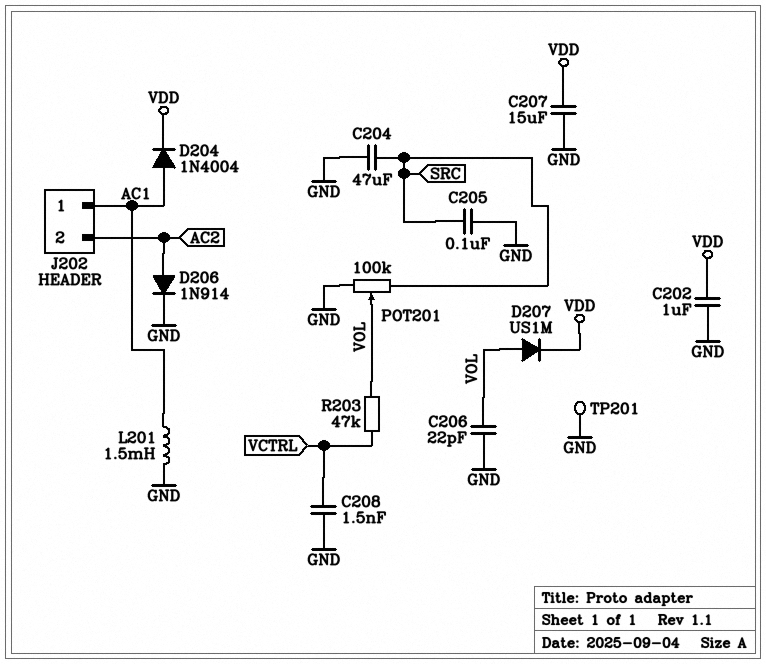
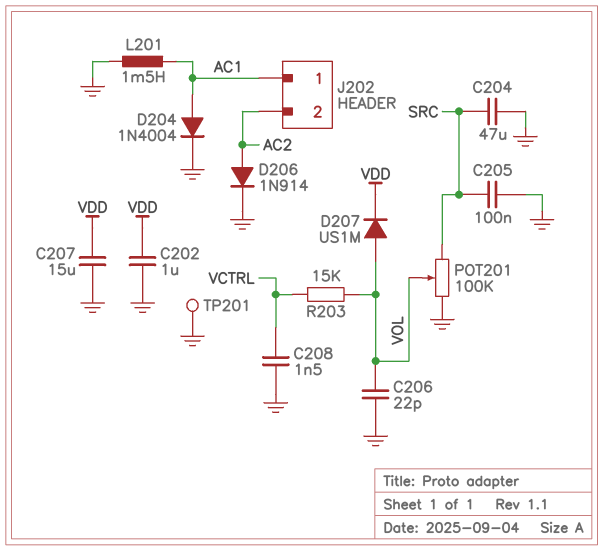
D204: diode 1N4004 (A AC1, K VDD) -> diode 1N4004 (A AC1, K GND)
R203: 47k (VCTRL, VOL) -> 15k (VCTRL, VOL)

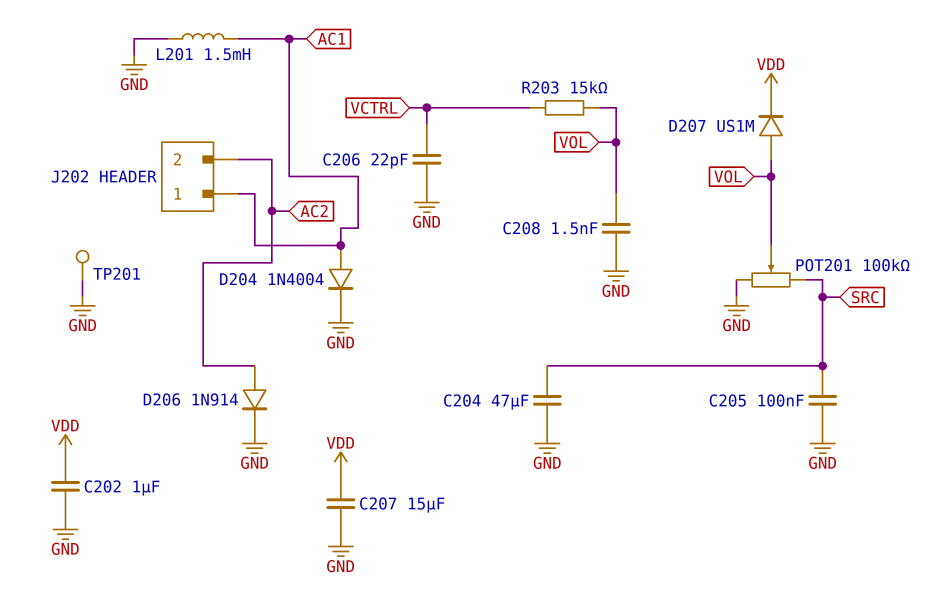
C206: 22pF (GND, VOL) -> 22pF (GND, VCTRL)
C208: 1.5nF (GND, VCTRL) -> 1.5nF (GND, VOL)

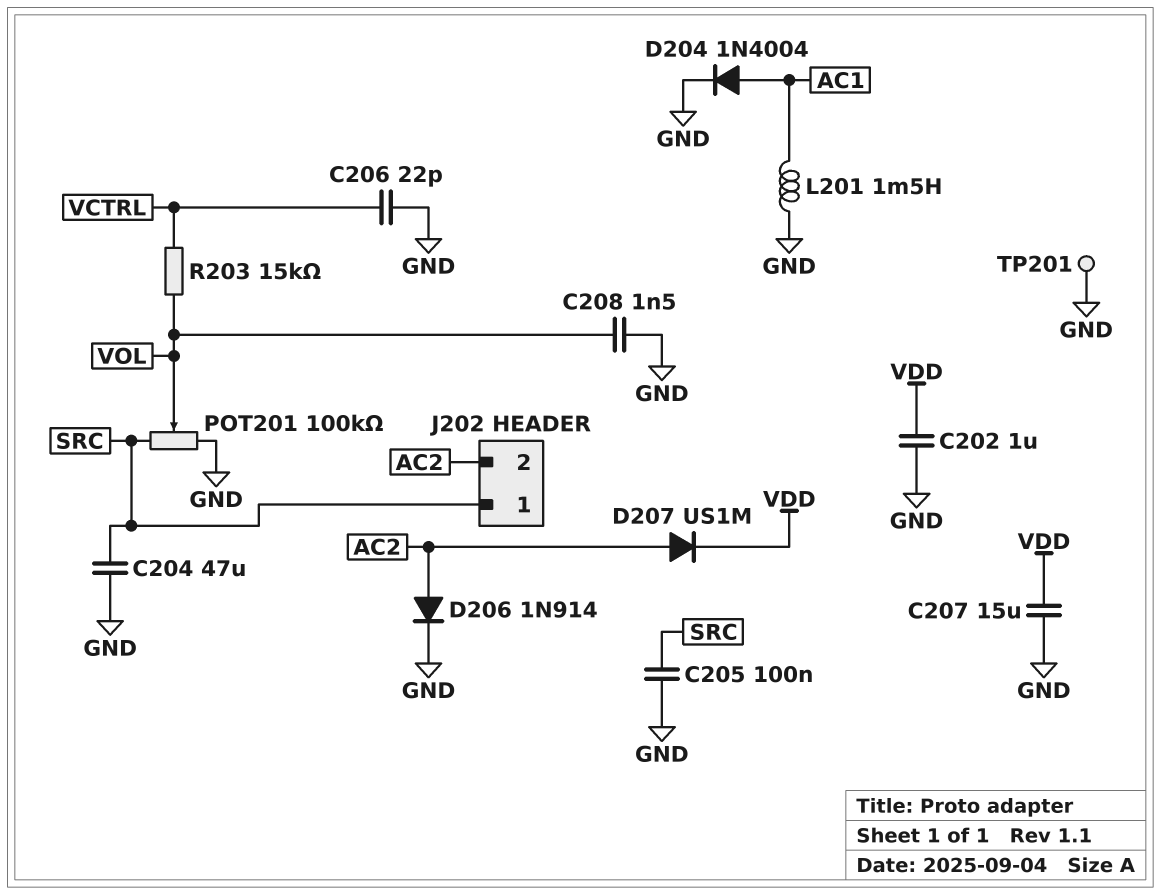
D207: diode US1M (A VOL, K VDD) -> diode US1M (A AC2, K VDD)
J202 pin 1: AC1 -> SRC

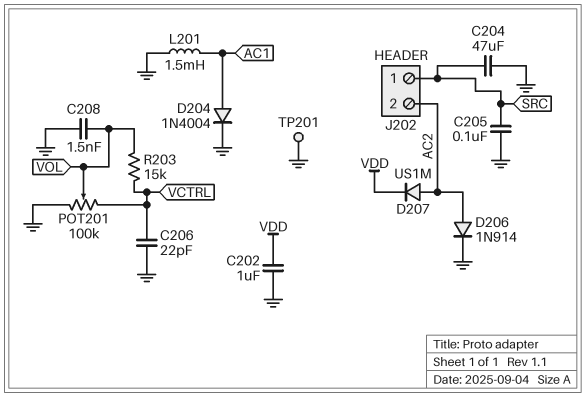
C207: 15uF (GND, VDD) -> none
POT201: 100k (GND, SRC, wiper VOL) -> 100k (GND, VCTRL, wiper VOL)

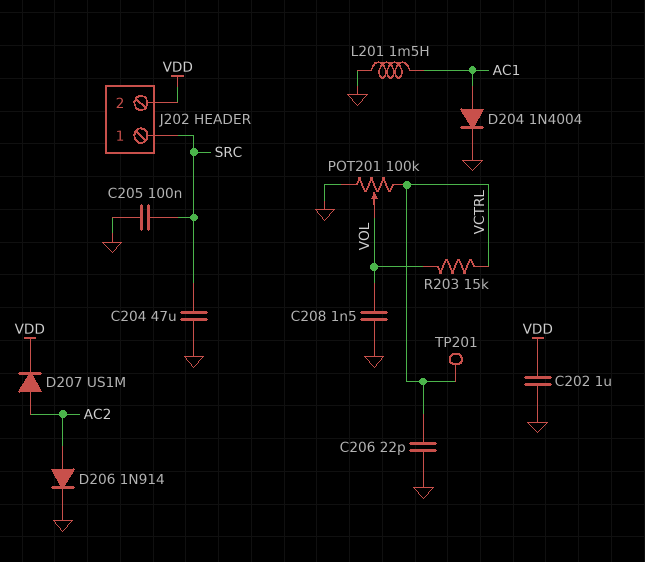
J202 pin 2: AC2 -> VDD
TP201: test point (GND) -> test point (VCTRL)

